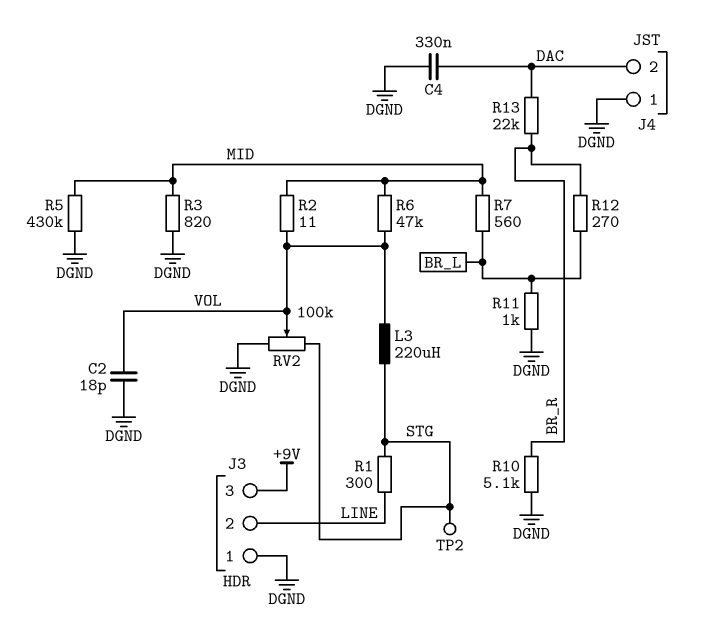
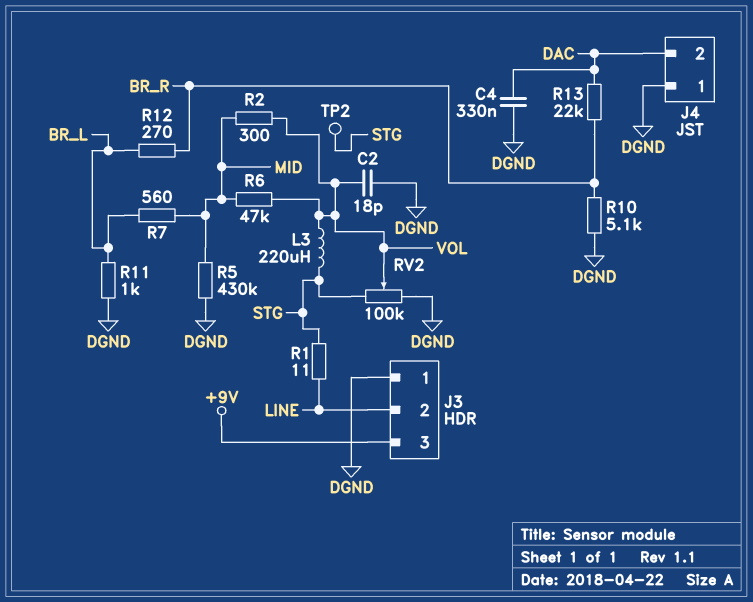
R1: 300 (LINE, STG) -> 11 (LINE, STG)
R2: 11 (MID, VOL) -> 300 (MID, VOL)
R3: 820 (DGND, MID) -> none

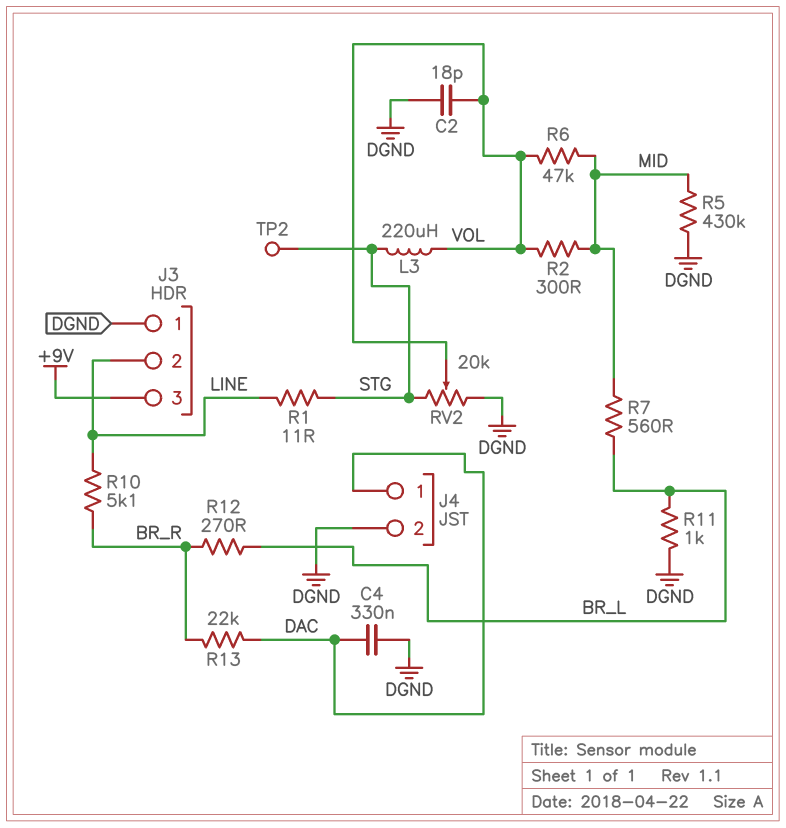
J4 pin 1: DGND -> DAC
J4 pin 2: DAC -> DGND
R10: 5.1k (BR_R, DGND) -> 5.1k (BR_R, LINE)
RV2: 100k (DGND, STG, wiper VOL) -> 20k (DGND, STG, wiper VOL)

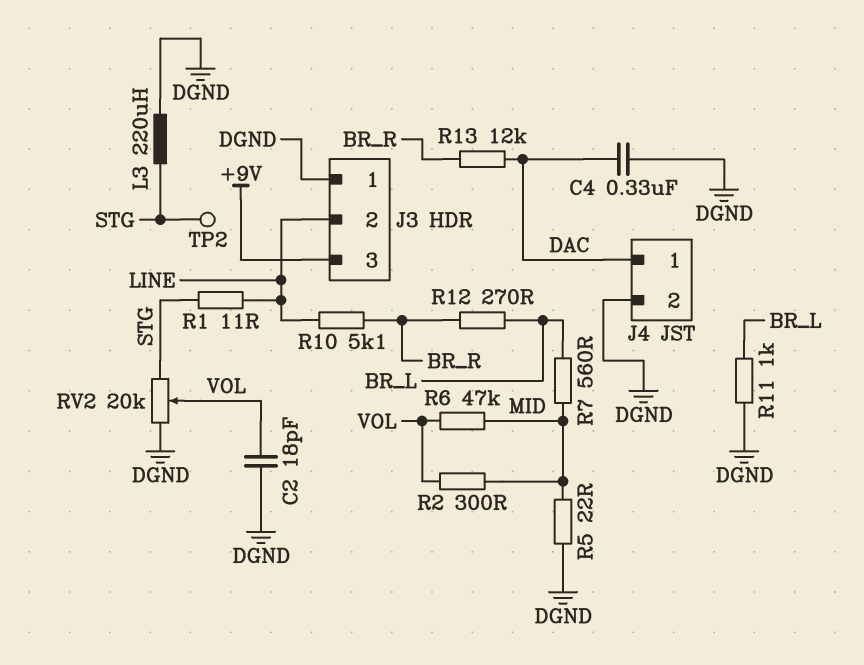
L3: 220uH (STG, VOL) -> 220uH (DGND, STG)
R5: 430k (DGND, MID) -> 22 (DGND, MID)
R13: 22k (BR_R, DAC) -> 12k (BR_R, DAC)

